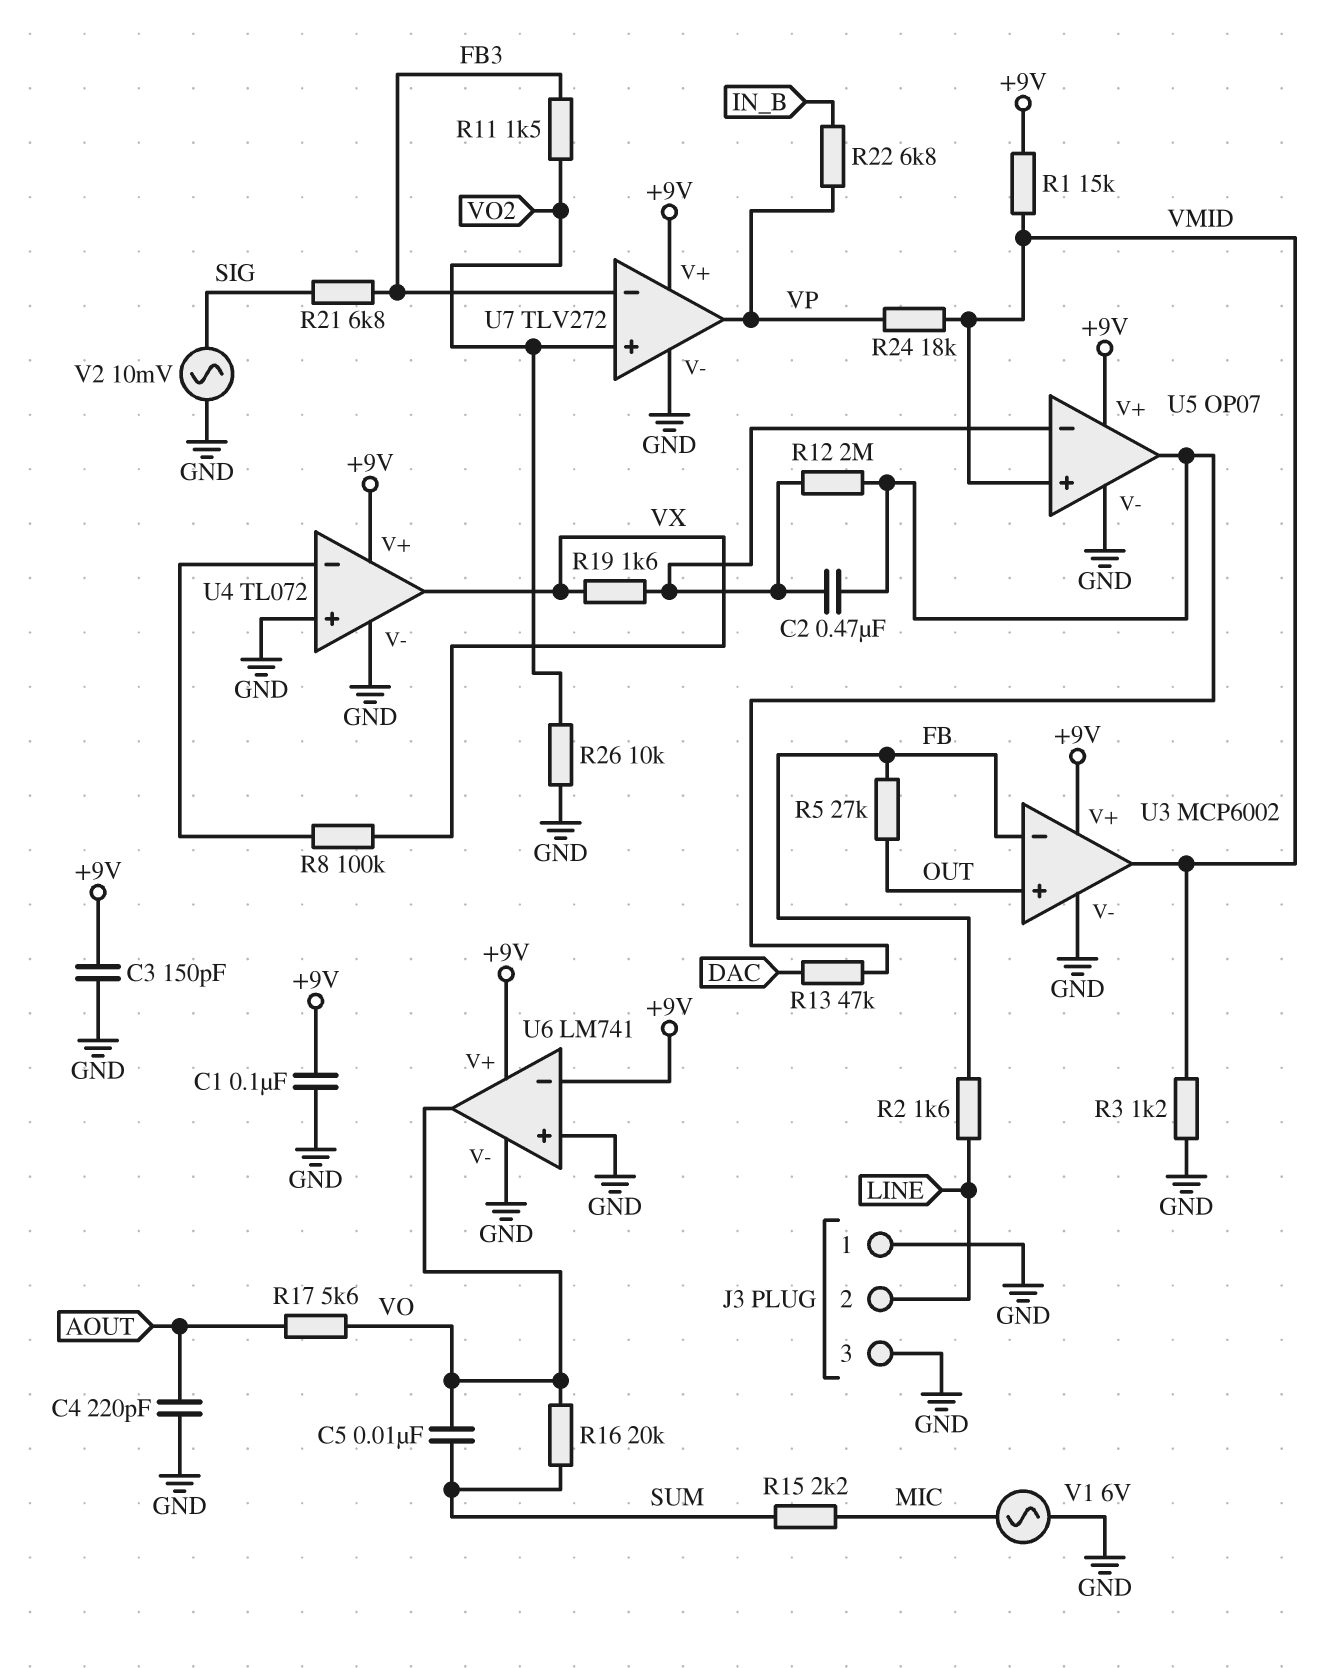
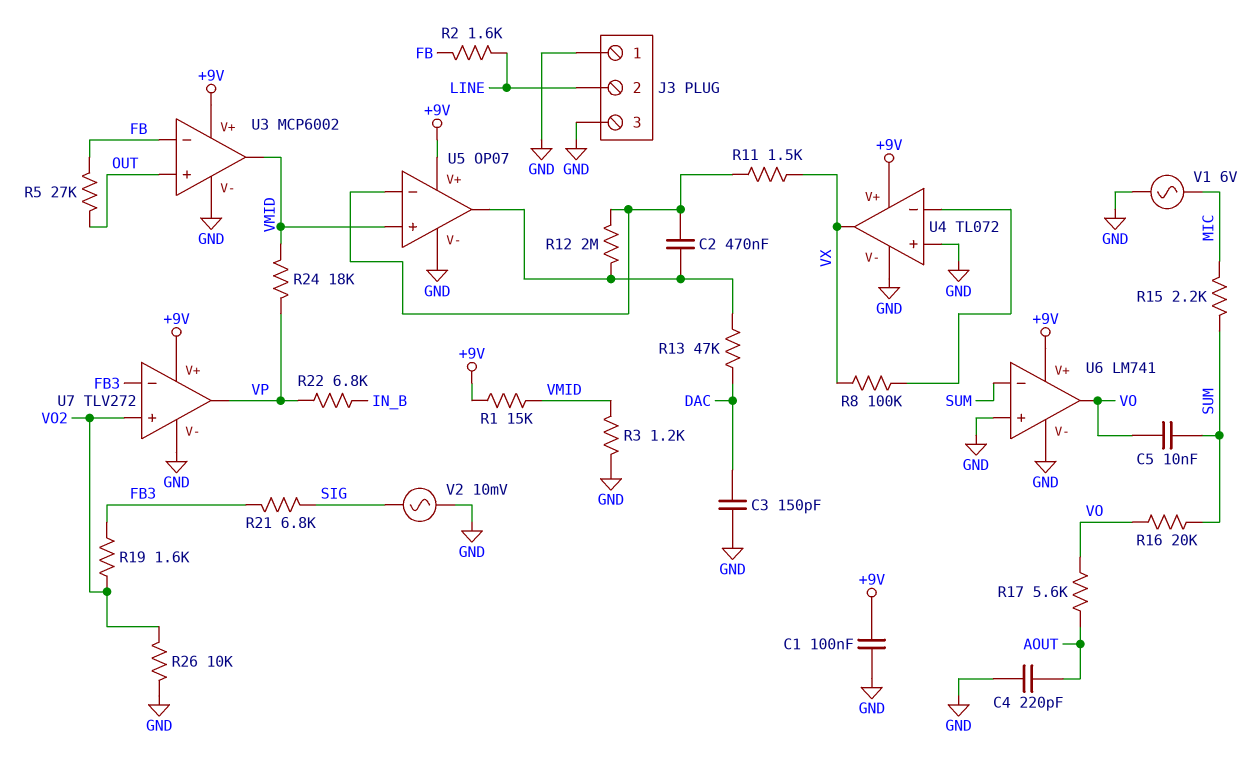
C3: 150pF (+9V, GND) -> 150pF (DAC, GND)
R11: 1.5k (FB3, VO2) -> 1.5k (U5/in-, VX)
R19: 1.6k (U5/in-, VX) -> 1.6k (FB3, VO2)
U6 pin in-: +9V -> SUM

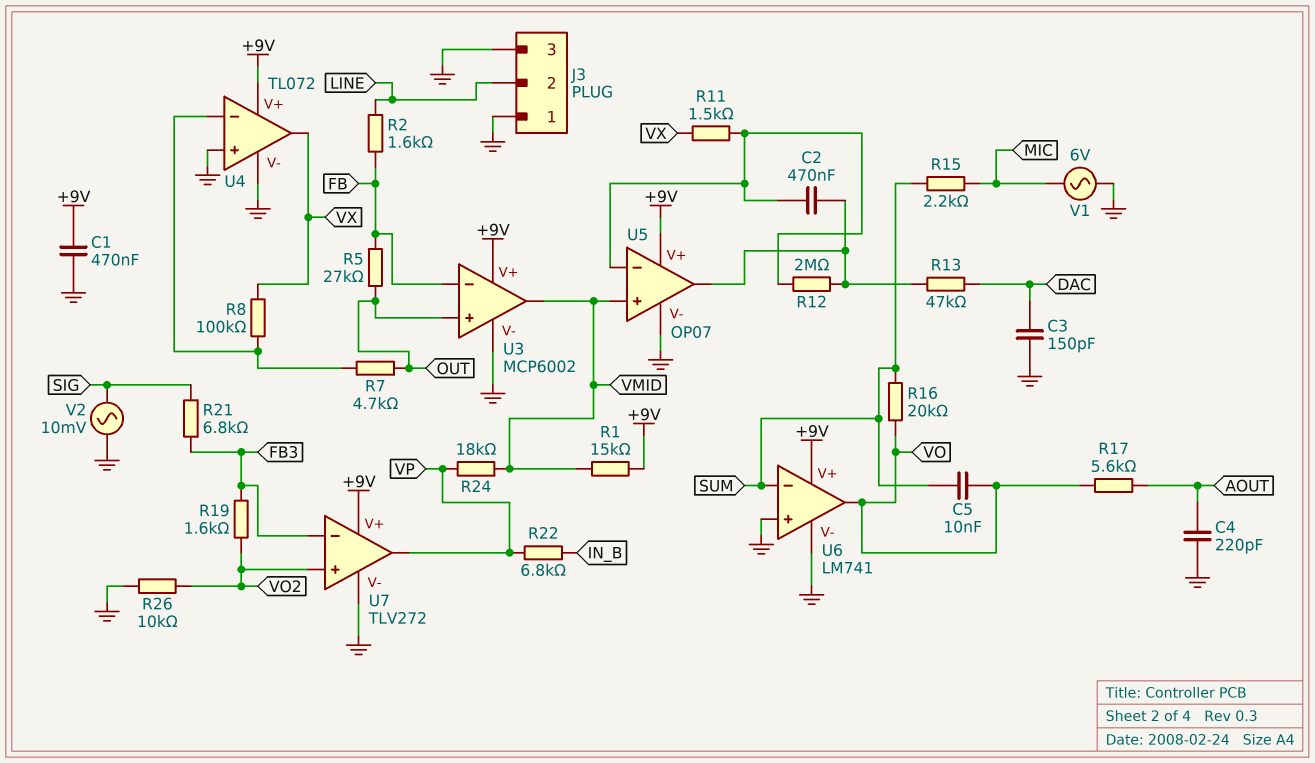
C1: 100nF (+9V, GND) -> 470nF (+9V, GND)
R3: 1.2k (GND, VMID) -> none
R7: none -> 4.7k (OUT, U4/in-)

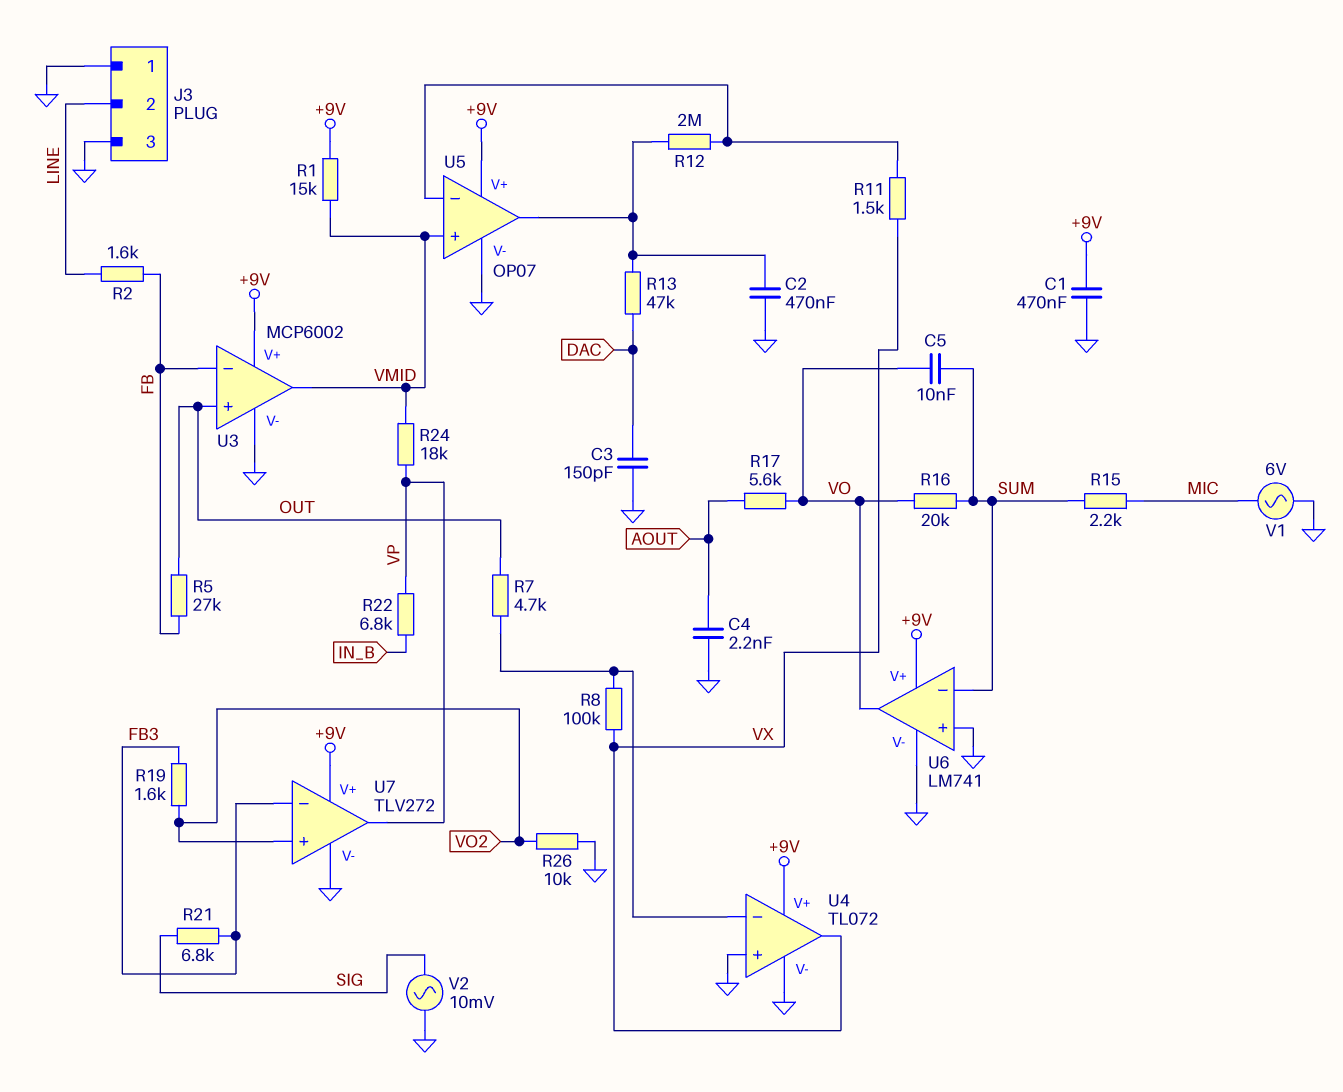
C2: 470nF (U5/in-, U5/out) -> 470nF (GND, U5/out)
C4: 220pF (AOUT, GND) -> 2.2nF (AOUT, GND)

